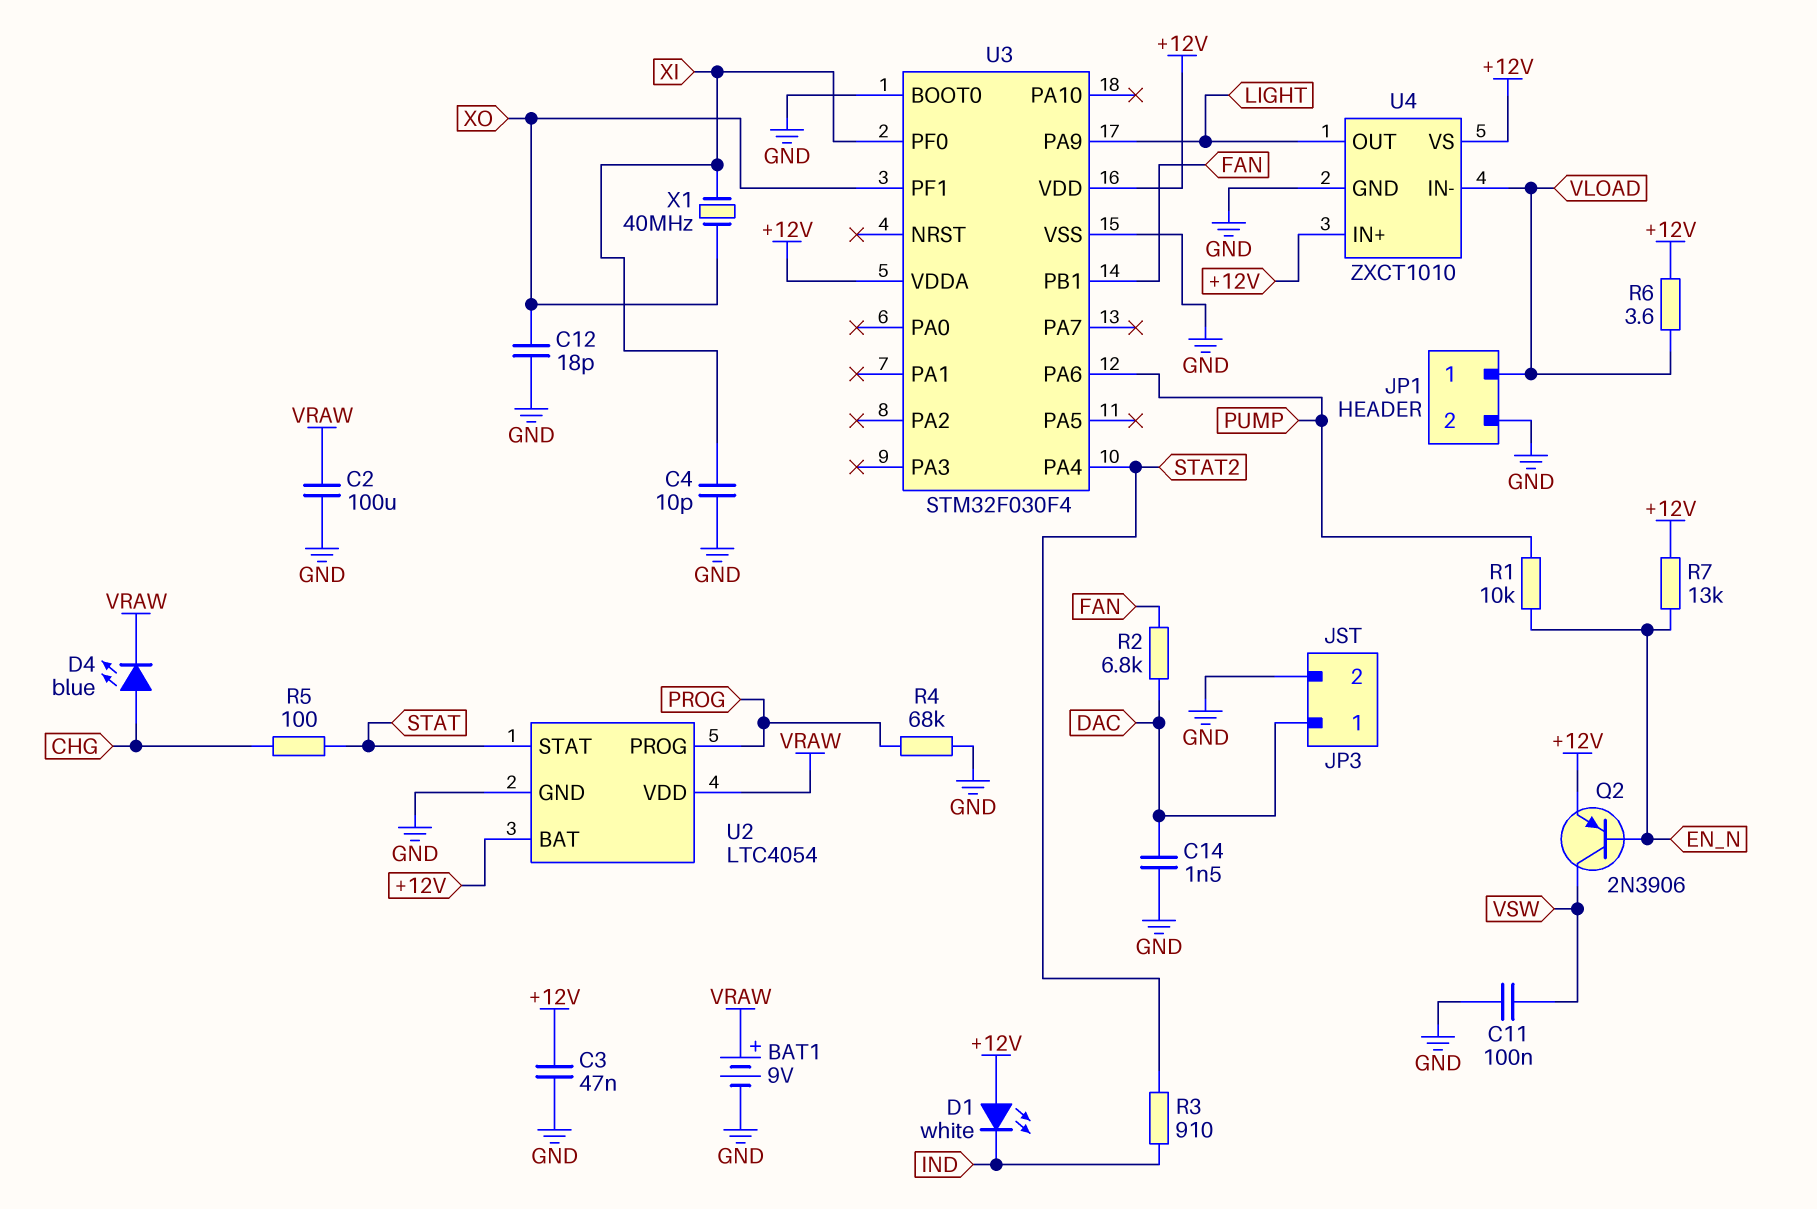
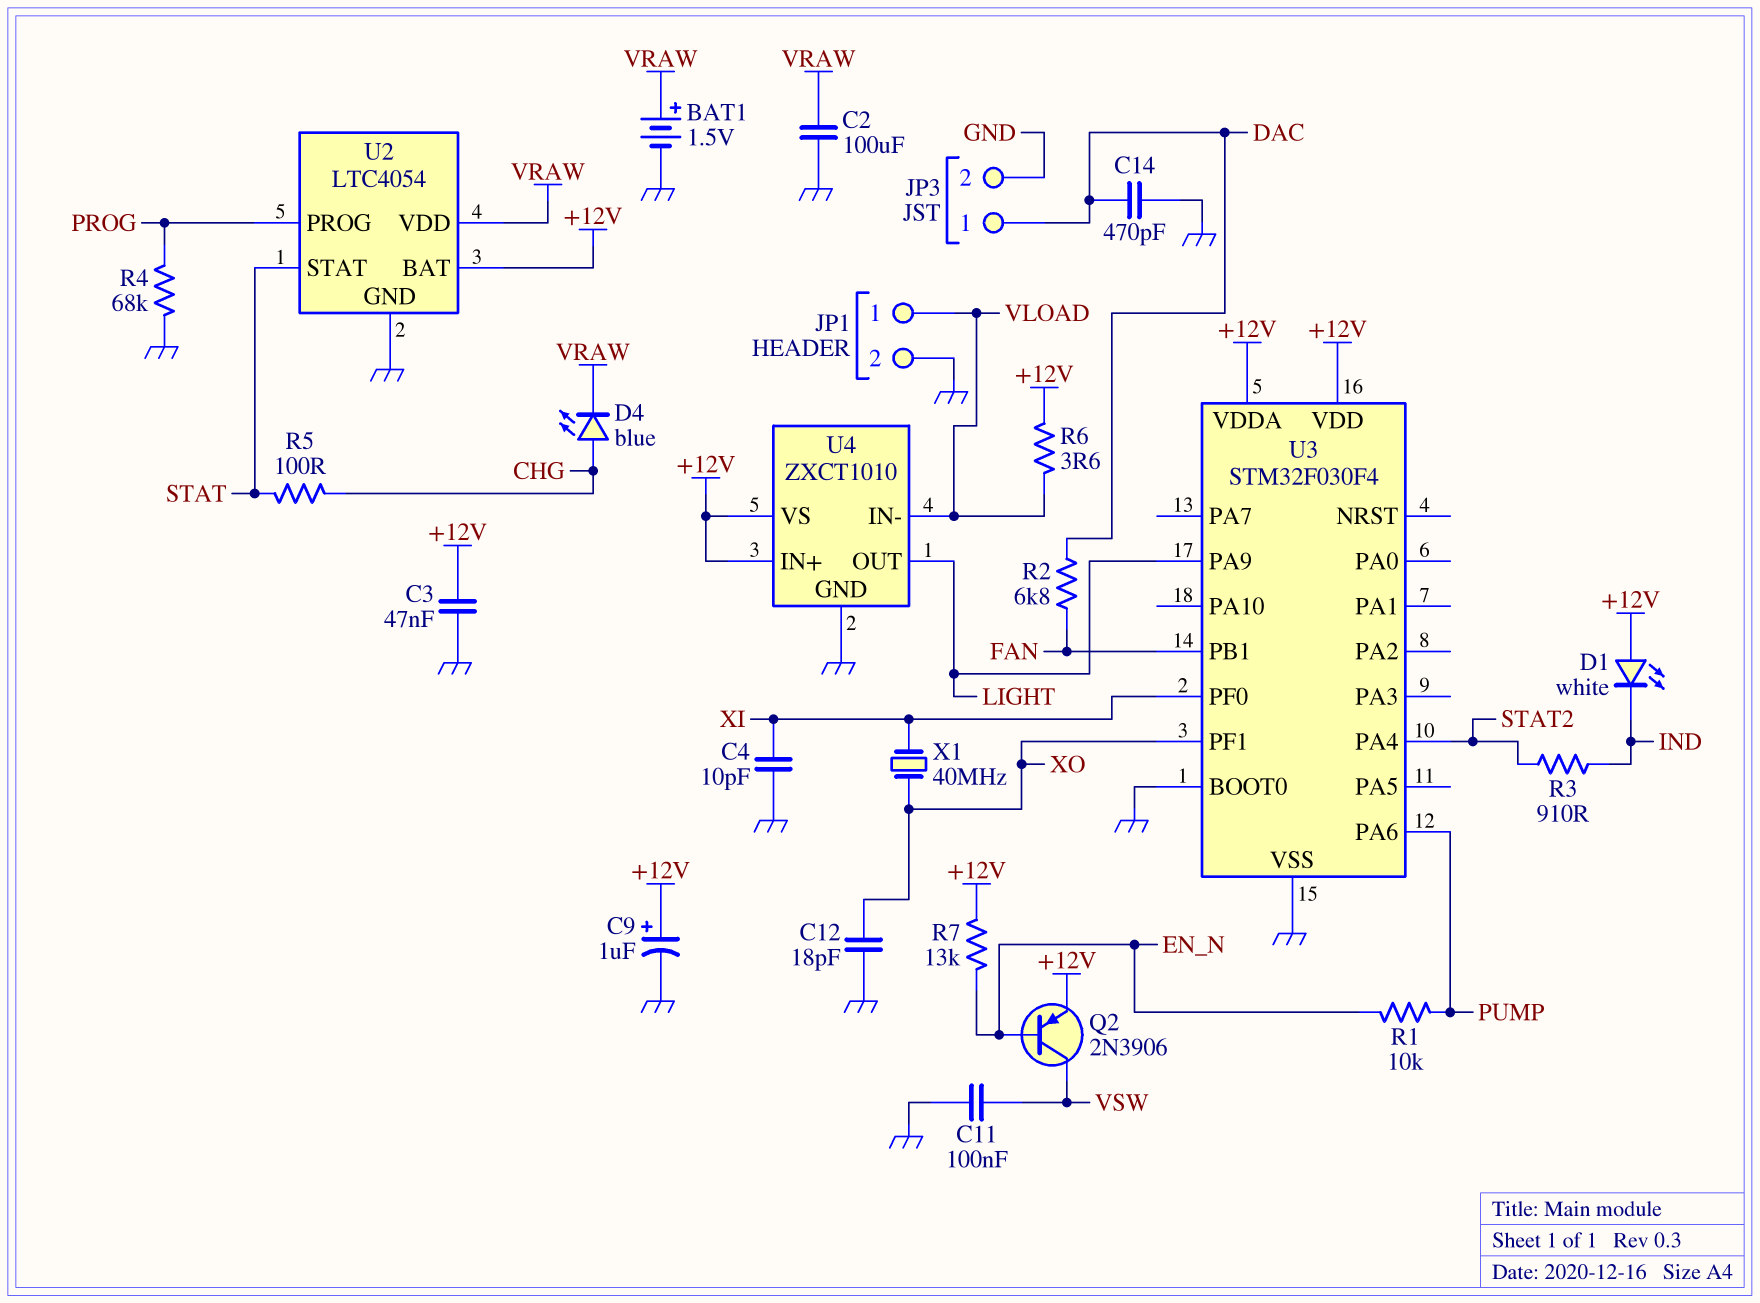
BAT1: 9V (plus VRAW, minus GND) -> 1.5V (plus VRAW, minus GND)
C9: none -> 1uF (plus +12V, minus GND)
C14: 1.5nF (DAC, GND) -> 470pF (DAC, GND)

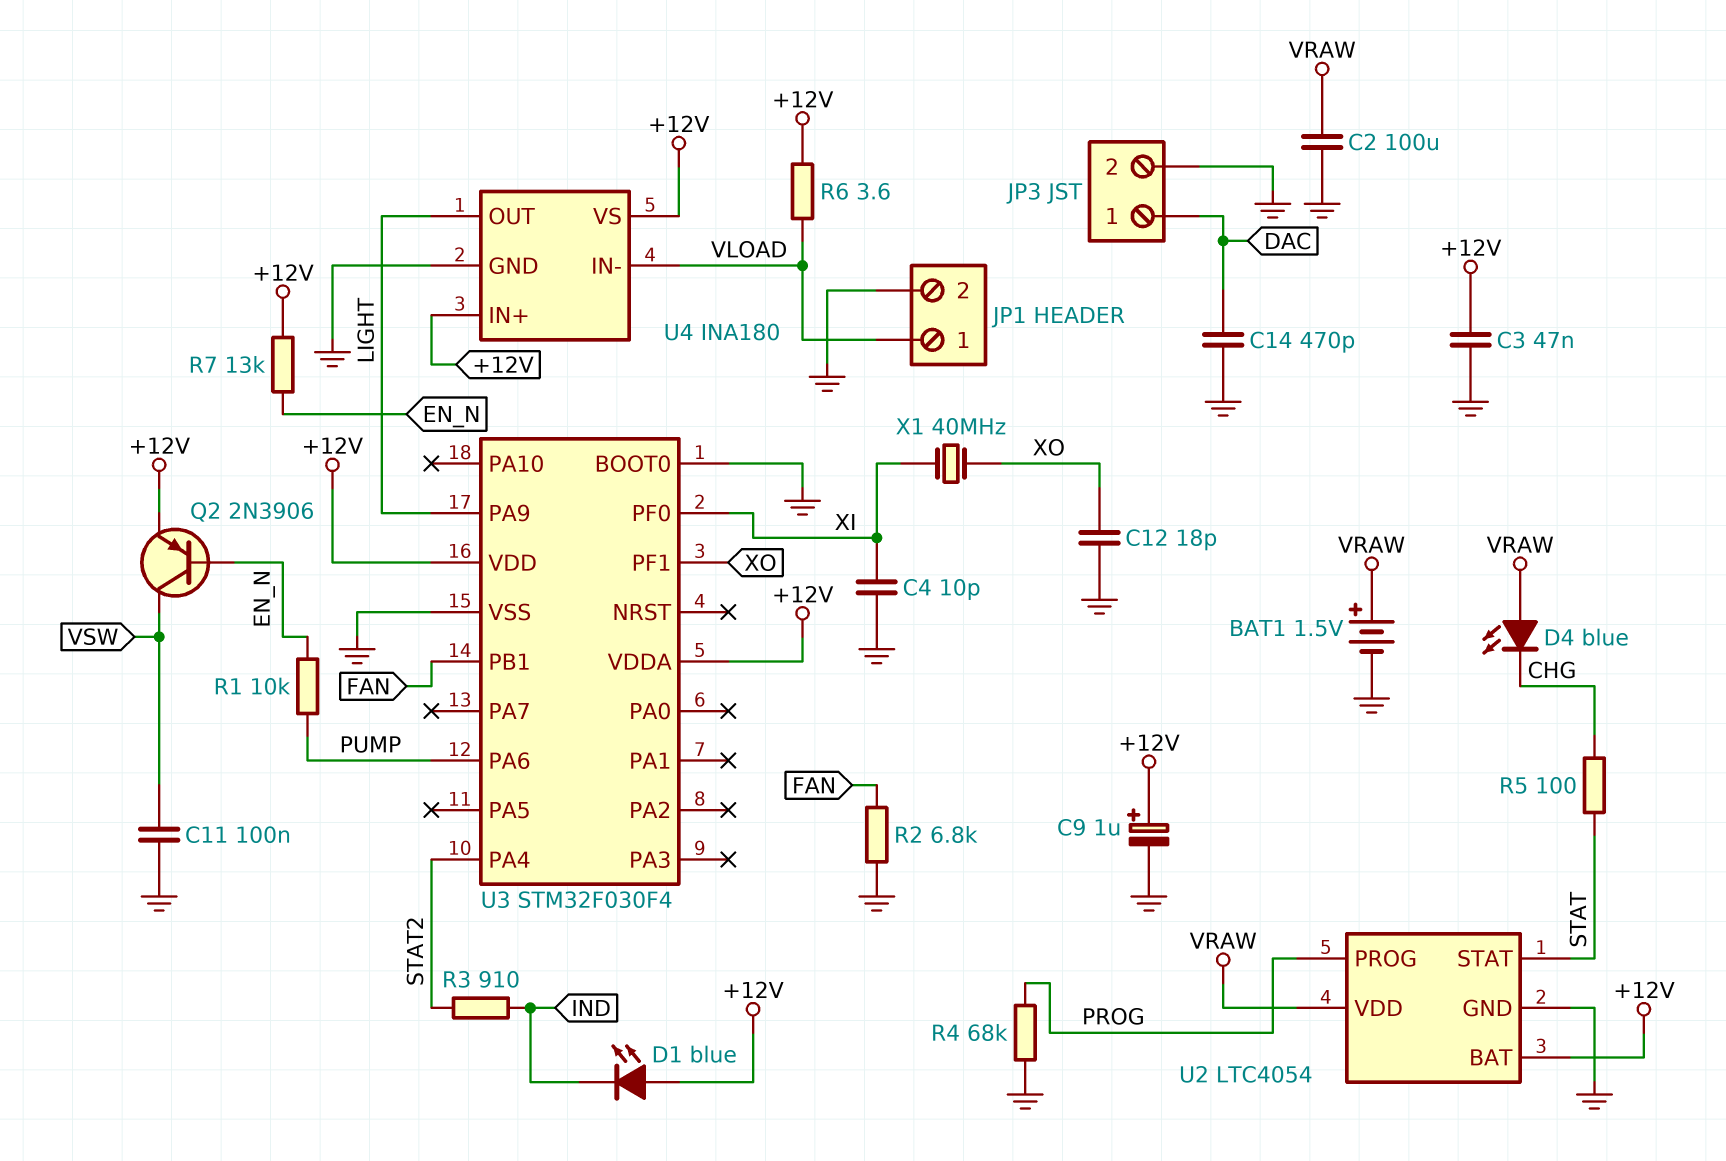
D1: LED white (A +12V, K IND) -> LED blue (A +12V, K IND)
D4: LED blue (A CHG, K VRAW) -> LED blue (A VRAW, K CHG)
R2: 6.8k (DAC, FAN) -> 6.8k (FAN, GND)
U4: ZXCT1010 -> INA180

